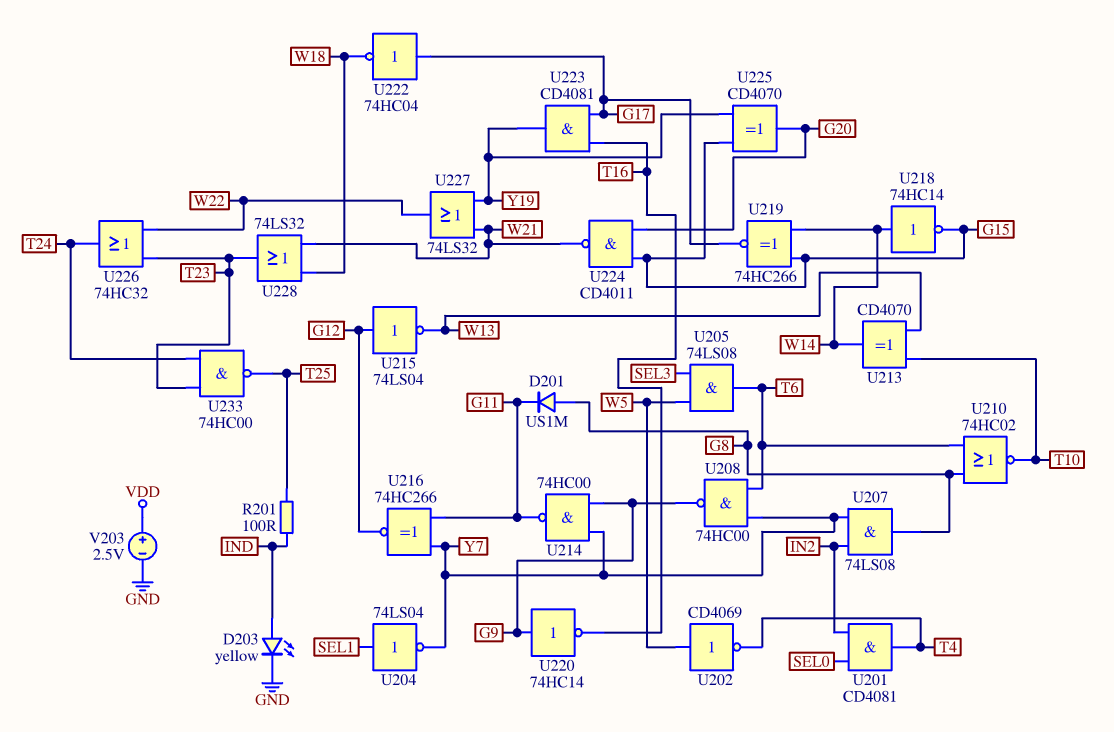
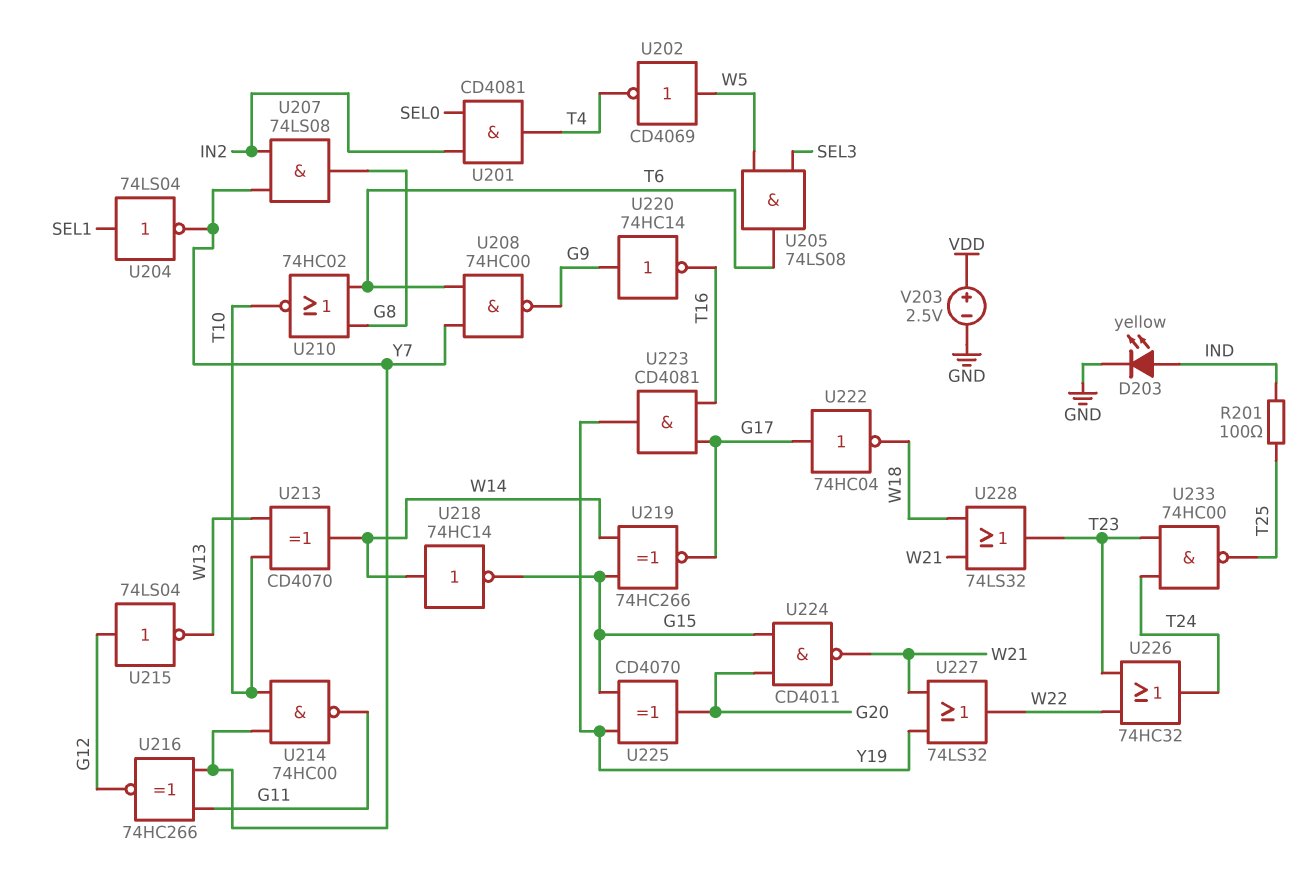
D201: diode US1M (A G8, K G11) -> none
U214: NAND 74HC00 (in G9, in Y7, out G11) -> NAND 74HC00 (in T10, in Y7, out G11)

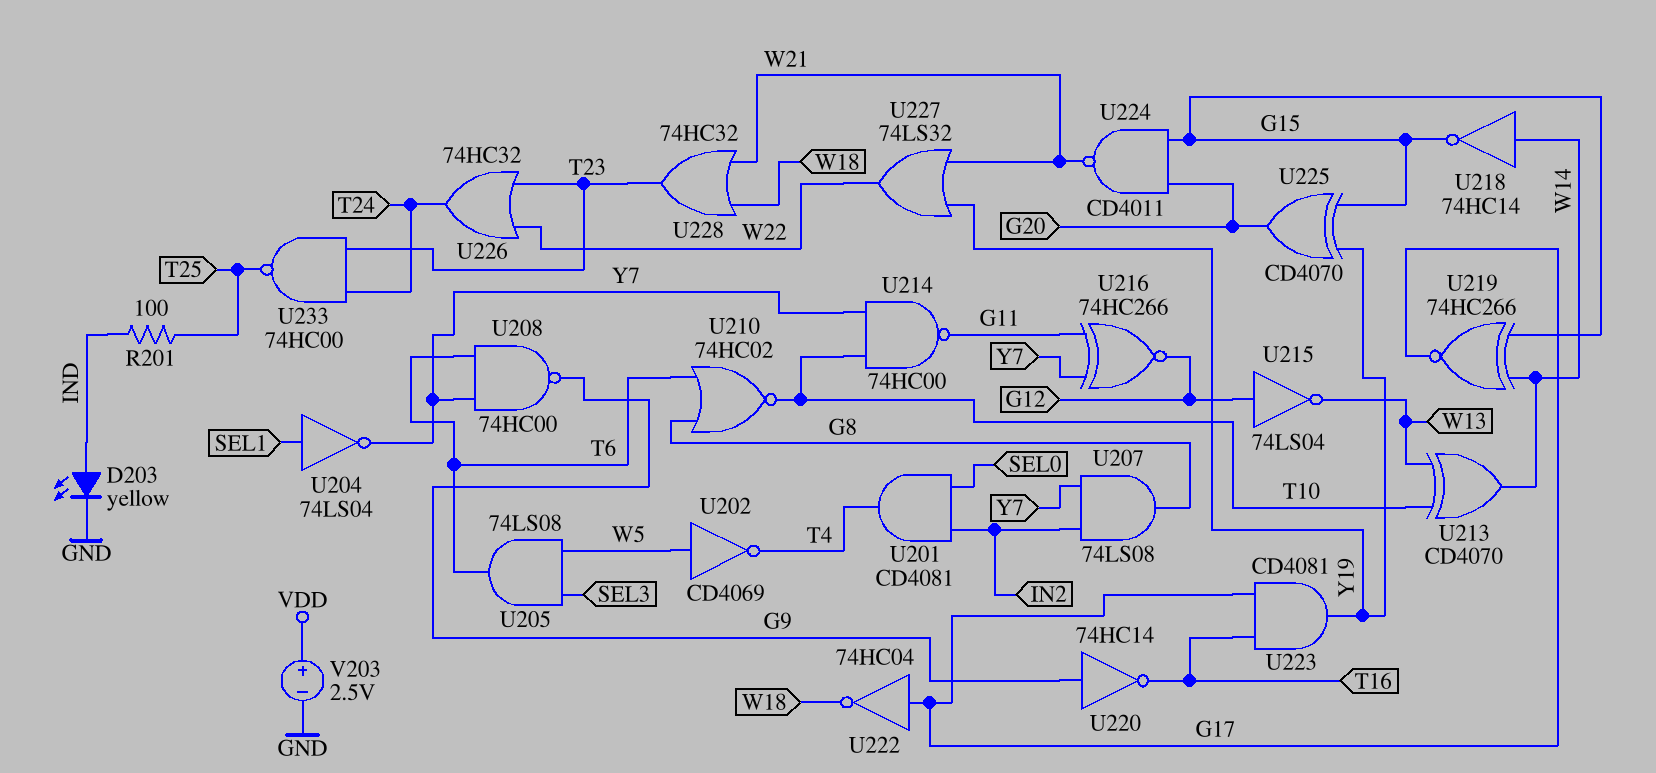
U228: OR 74LS32 (in W18, in W21, out T23) -> OR 74HC32 (in W18, in W21, out T23)

